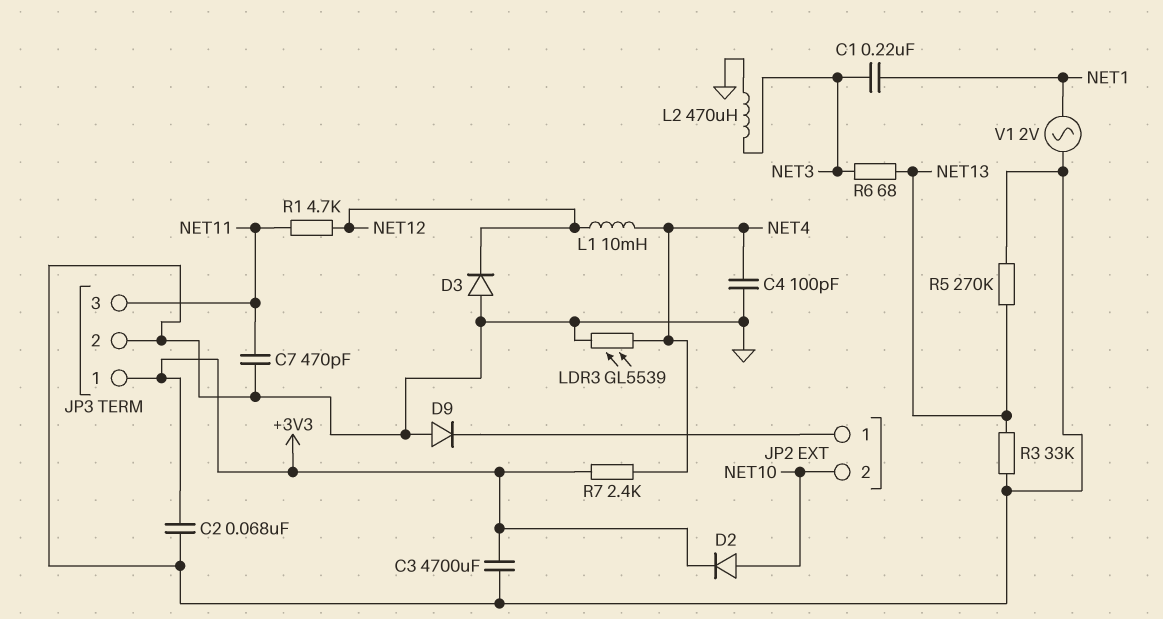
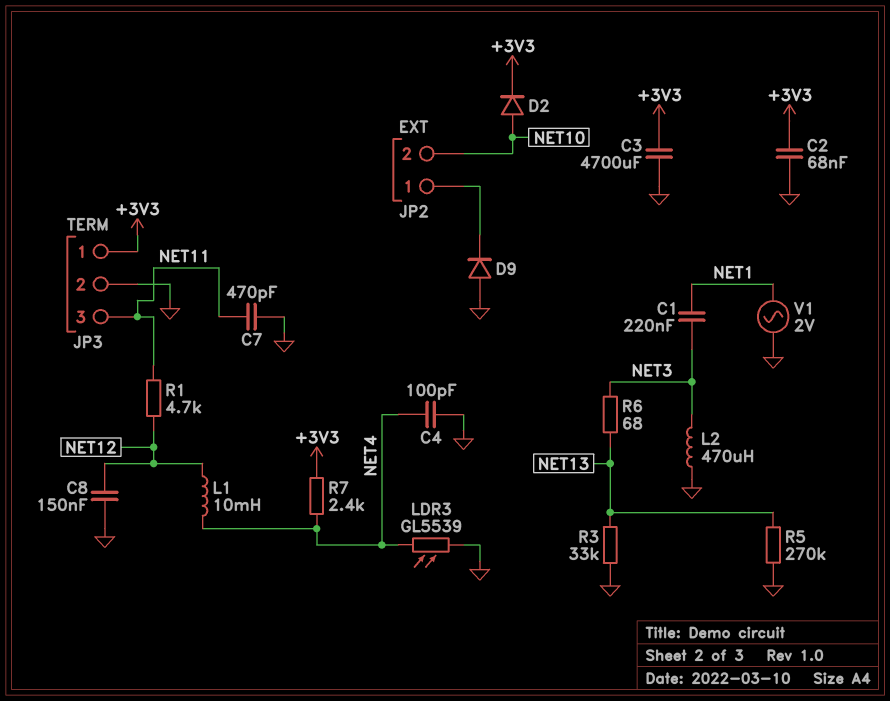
C8: none -> 150nF (GND, NET12)
D3: diode (A GND, K NET12) -> none

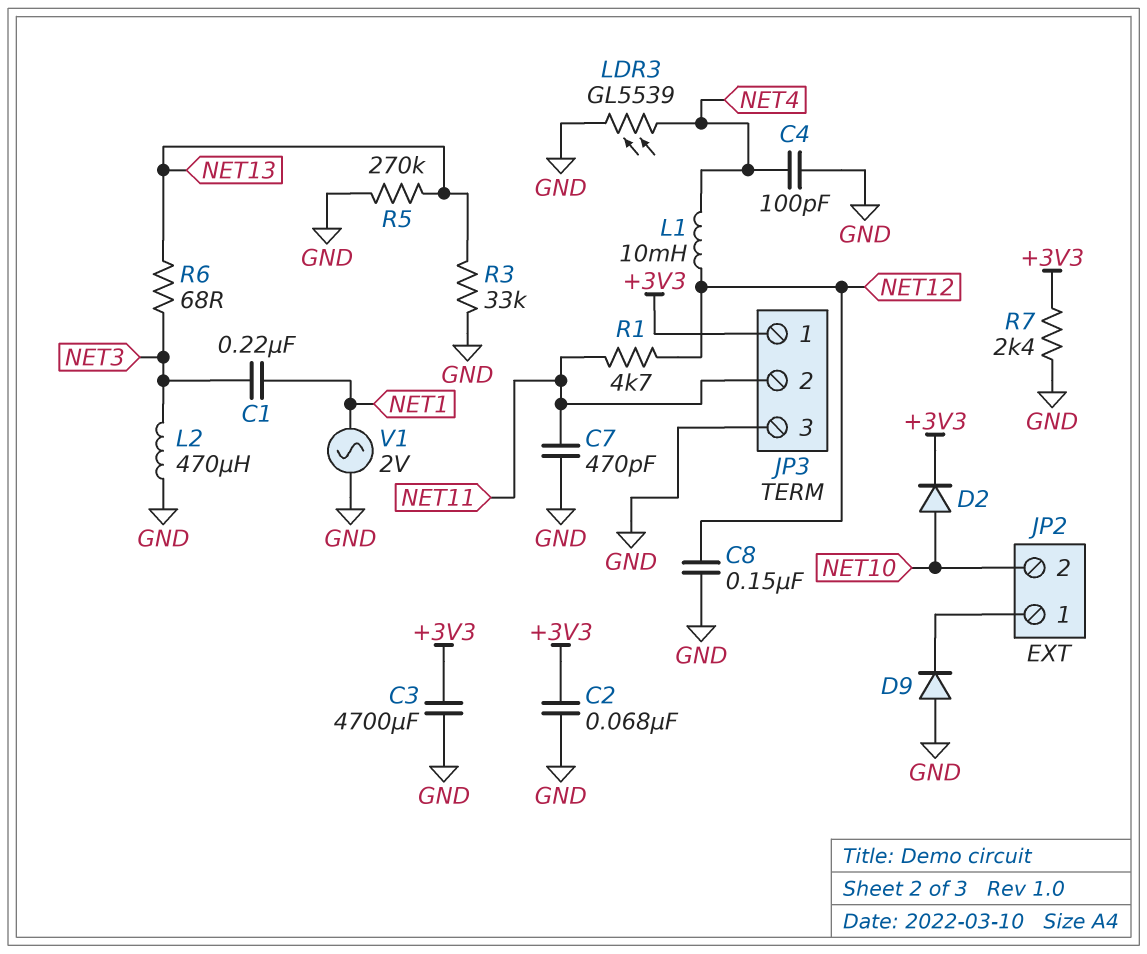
JP3 pin 2: GND -> NET11
JP3 pin 3: NET11 -> GND
R7: 2.4k (+3V3, NET4) -> 2.4k (+3V3, GND)

